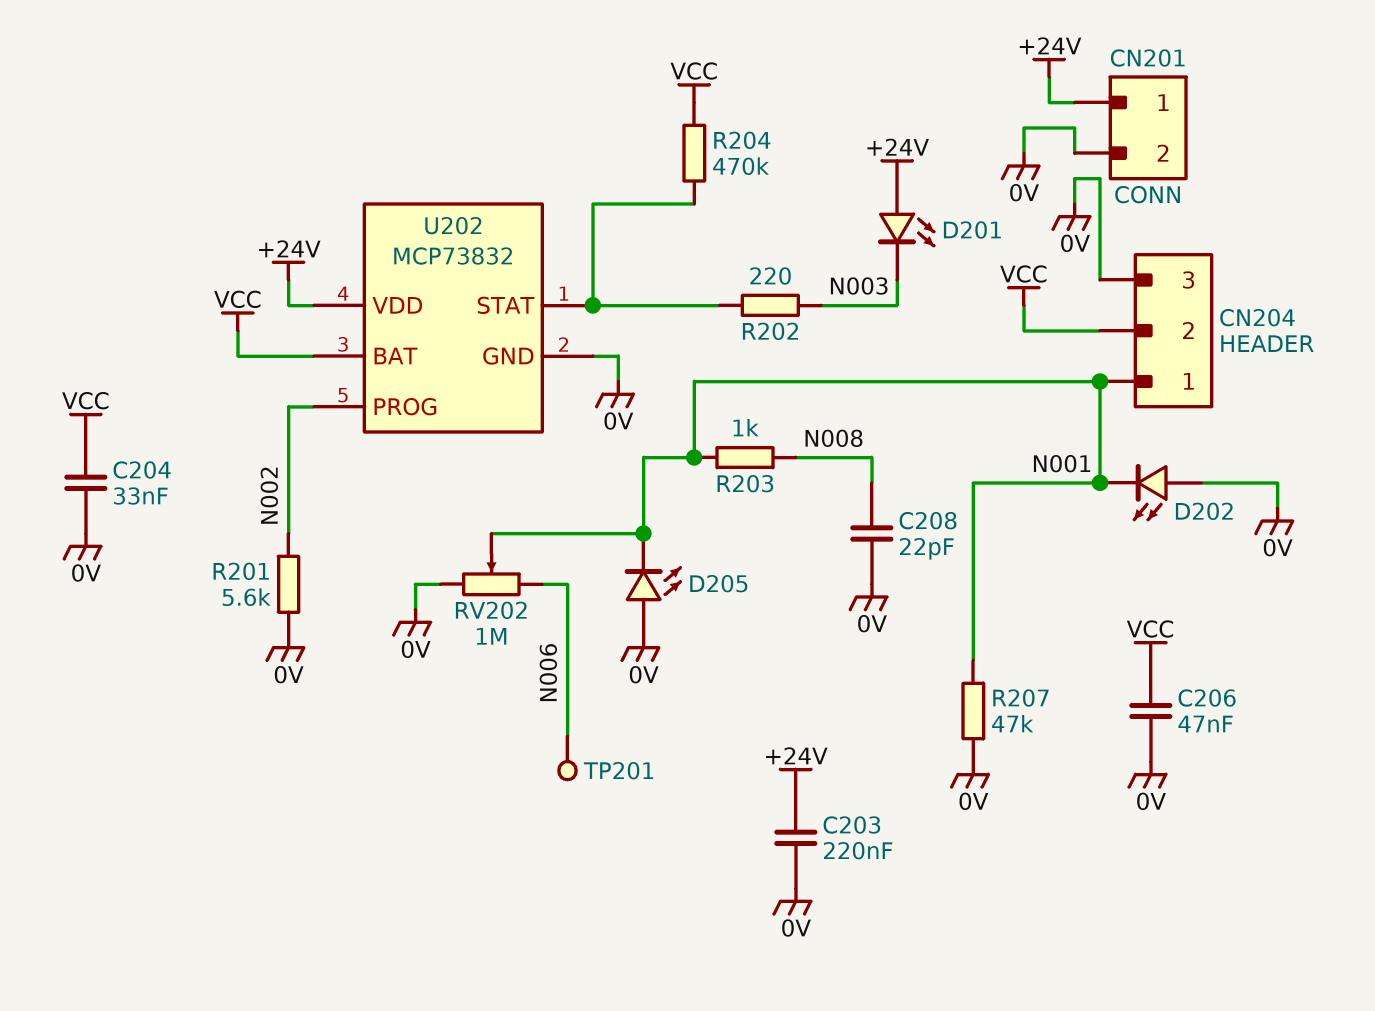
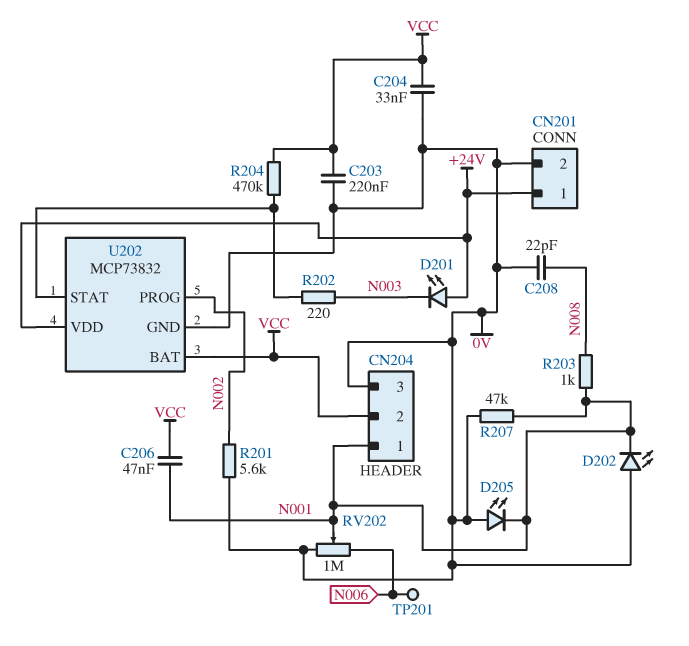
C203: 220nF (+24V, 0V) -> 220nF (0V, VCC)
C206: 47nF (0V, VCC) -> 47nF (N001, VCC)

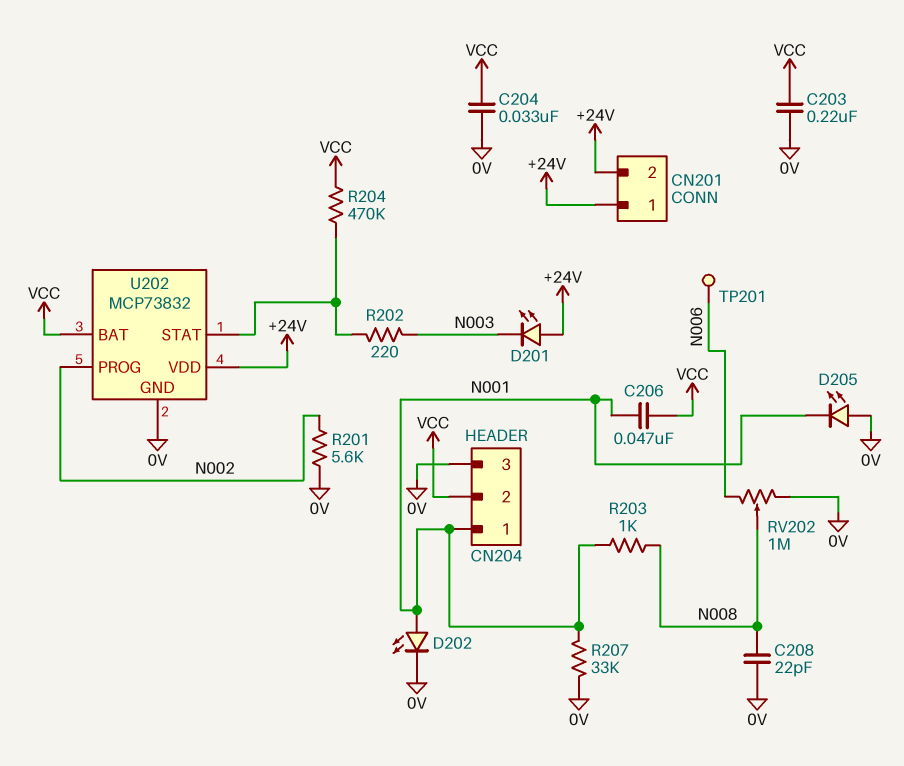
CN201 pin 2: 0V -> +24V
D202: LED (A 0V, K N001) -> LED (A N001, K 0V)
R207: 47k (0V, N001) -> 33k (0V, N001)
RV202: 1M (0V, N006, wiper N001) -> 1M (0V, N006, wiper N008)

